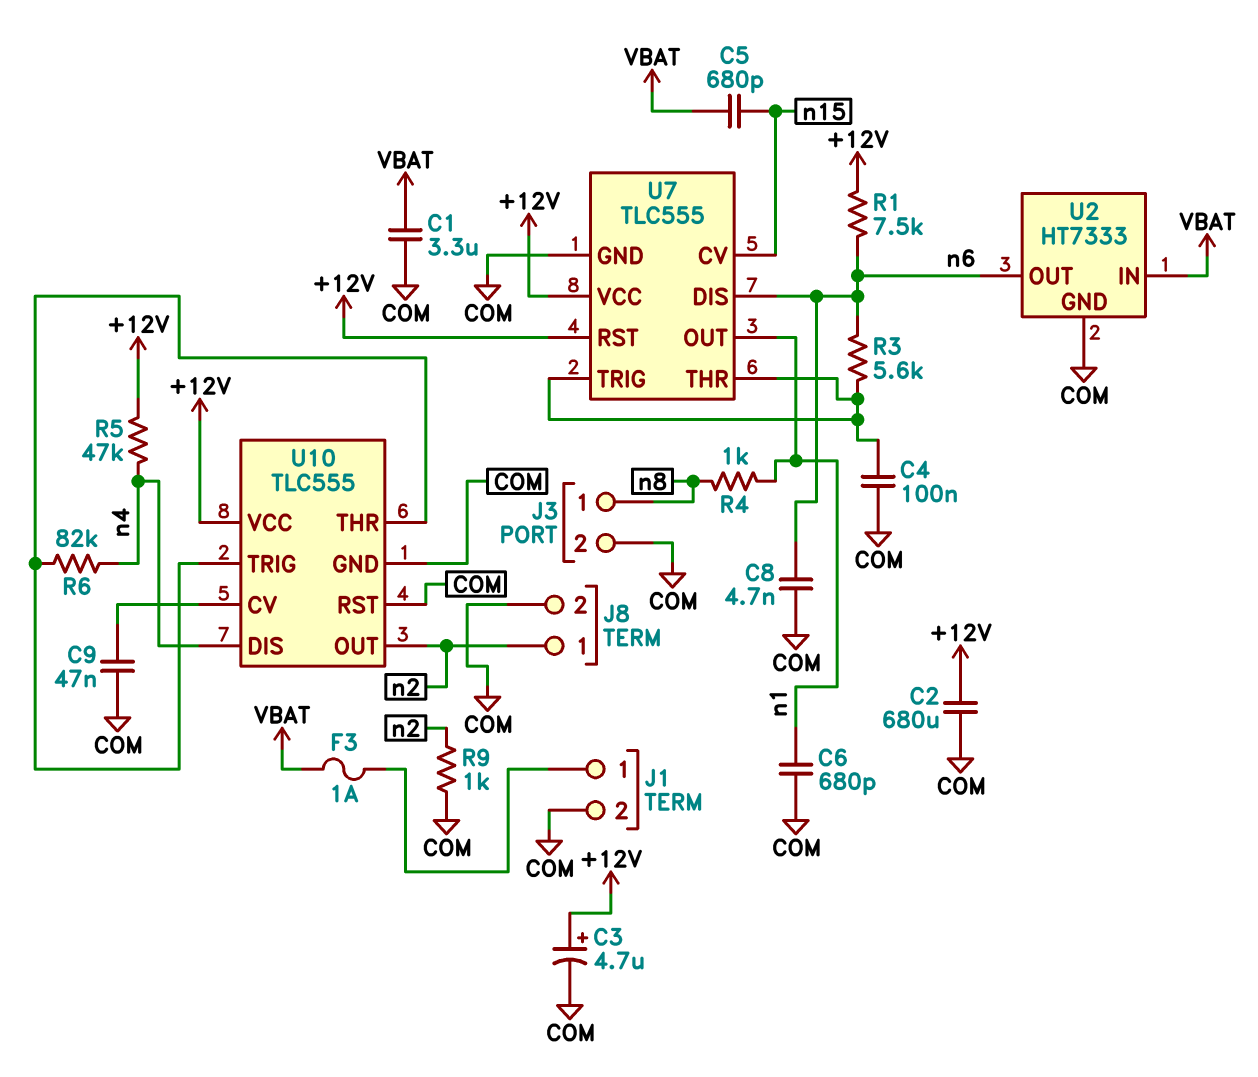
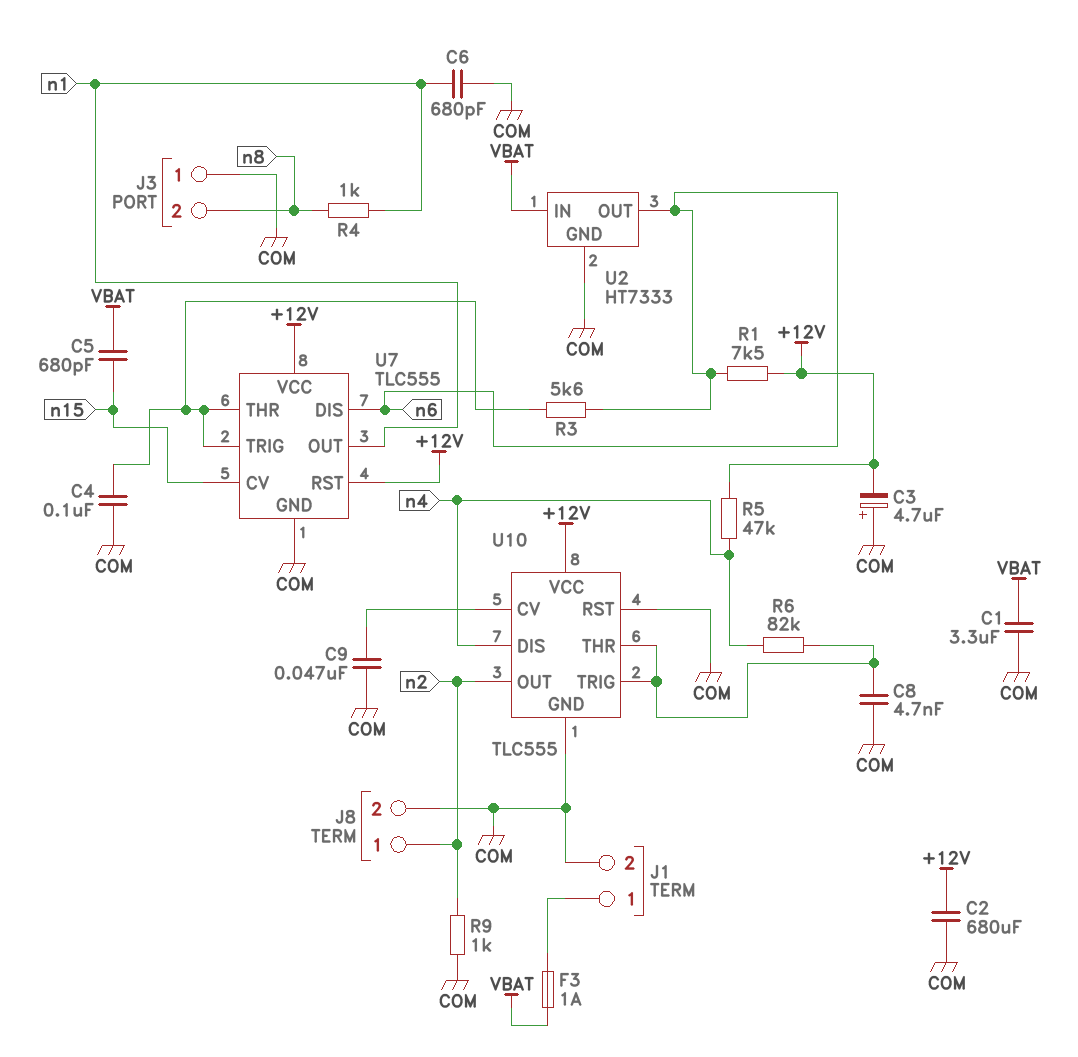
C3: 4.7uF (plus +12V, minus COM) -> 4.7uF (plus COM, minus +12V)
C8: 4.7nF (COM, n6) -> 4.7nF (COM, U10/THR)
J3 pin 1: n8 -> COM
J3 pin 2: COM -> n8

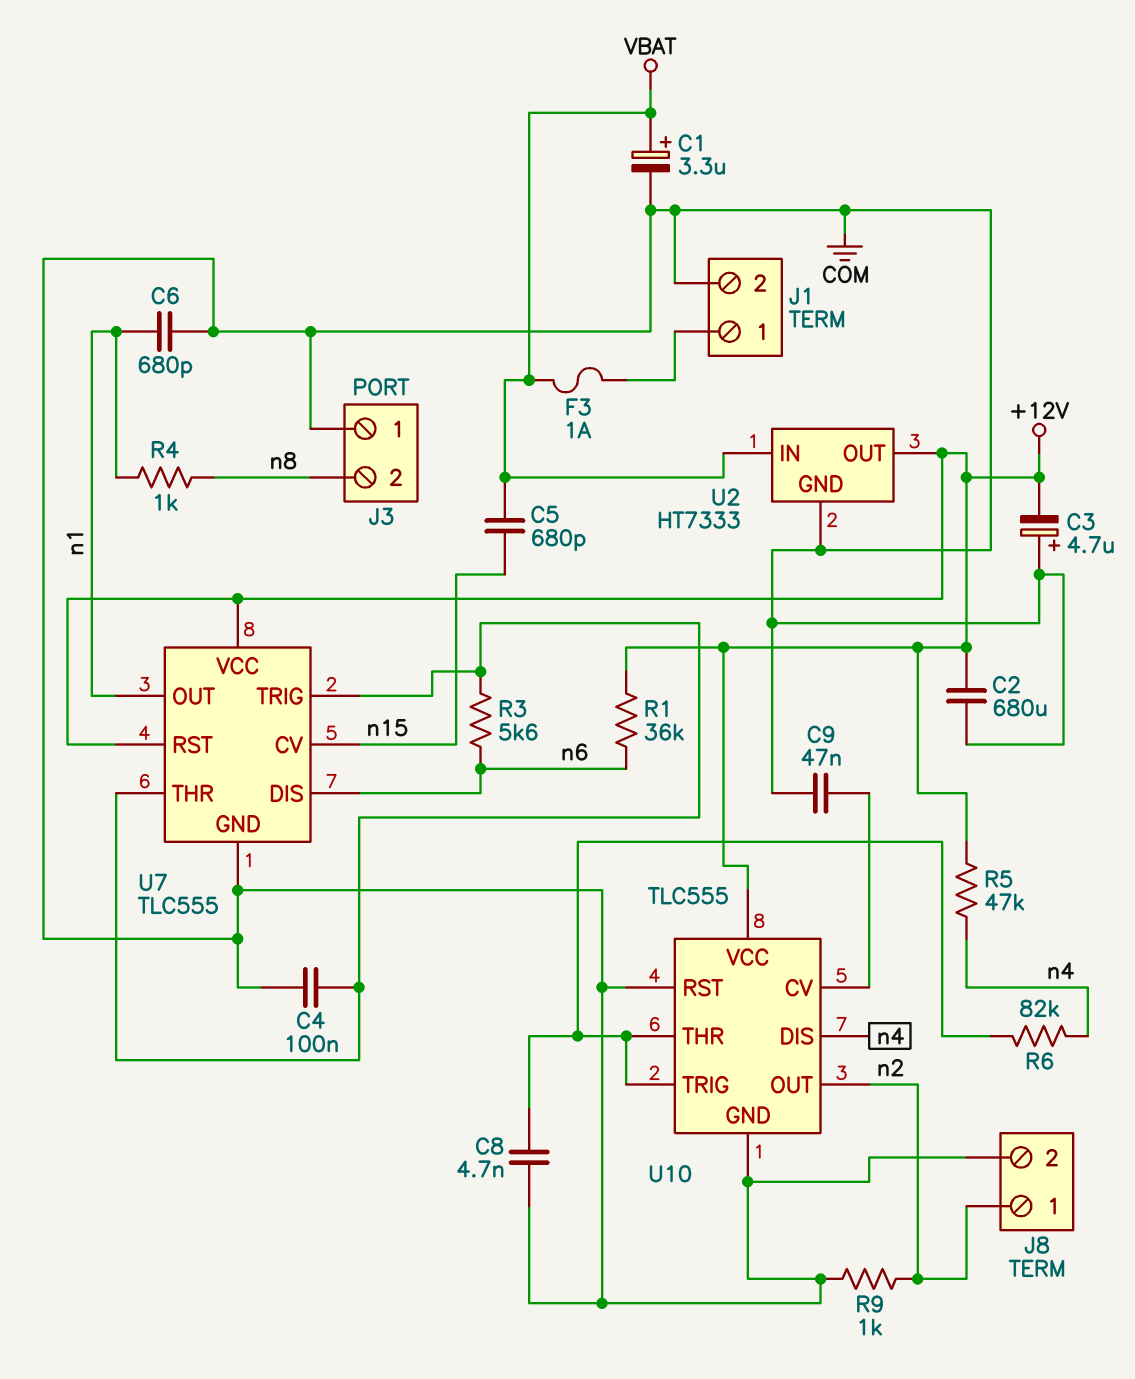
C1: 3.3uF (COM, VBAT) -> 3.3uF (plus VBAT, minus COM)
R1: 7.5k (+12V, n6) -> 36k (+12V, n6)
U2 pin OUT: n6 -> +12V

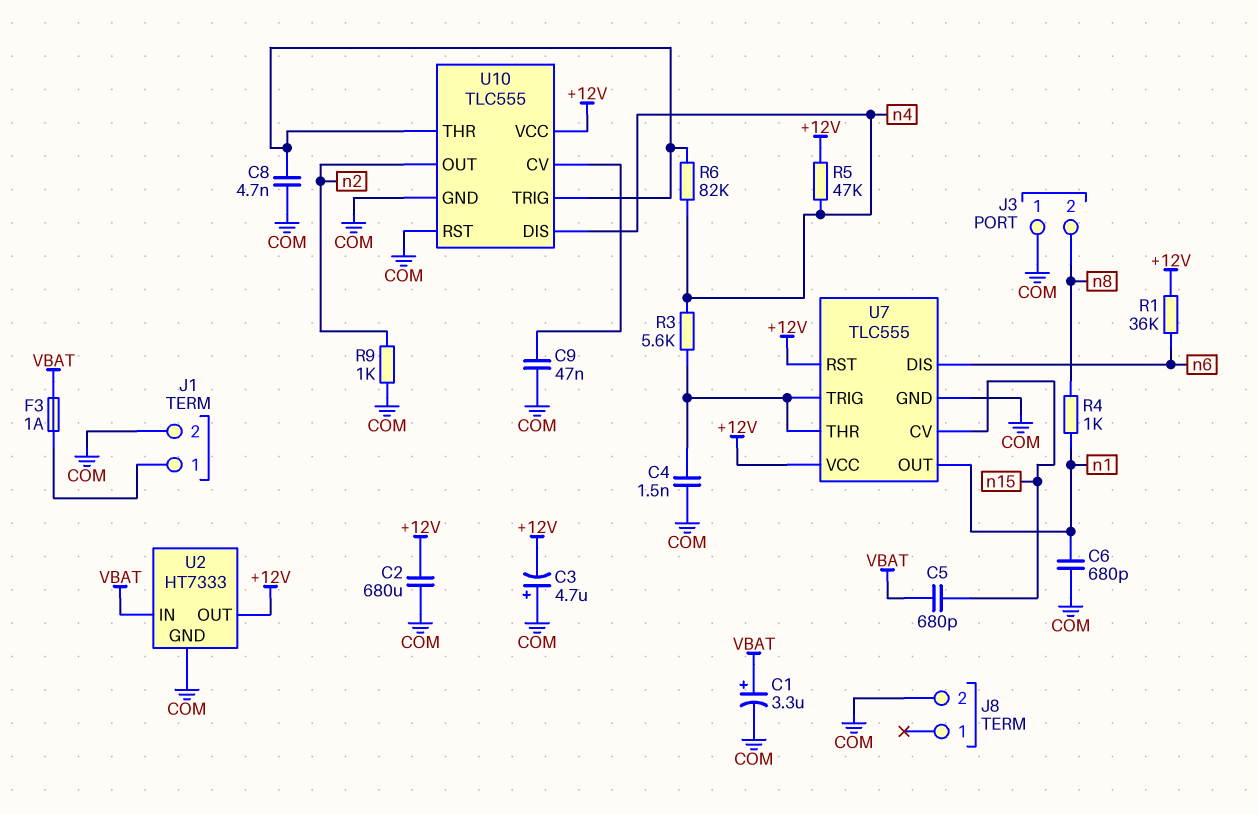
C4: 100nF (COM, U7/THR) -> 1.5nF (COM, U7/THR)
J8 pin 1: n2 -> none
R3: 5.6k (U7/THR, n6) -> 5.6k (U7/THR, n4)

